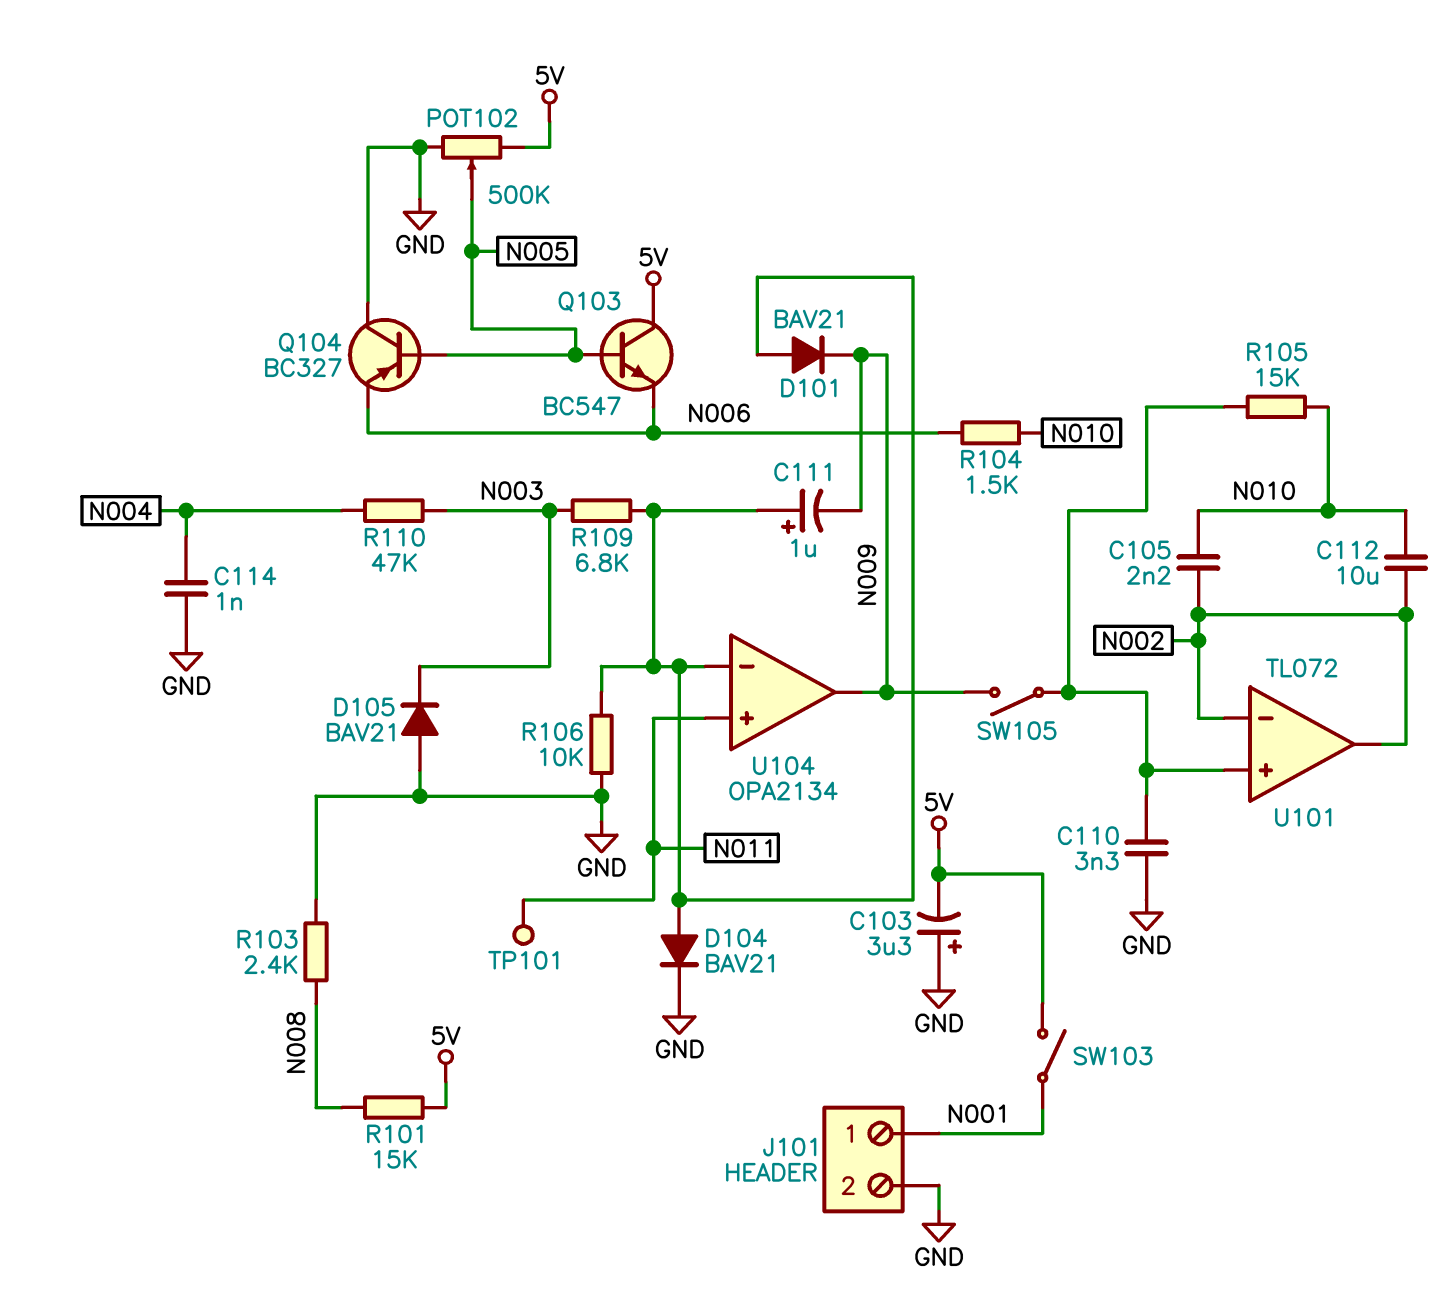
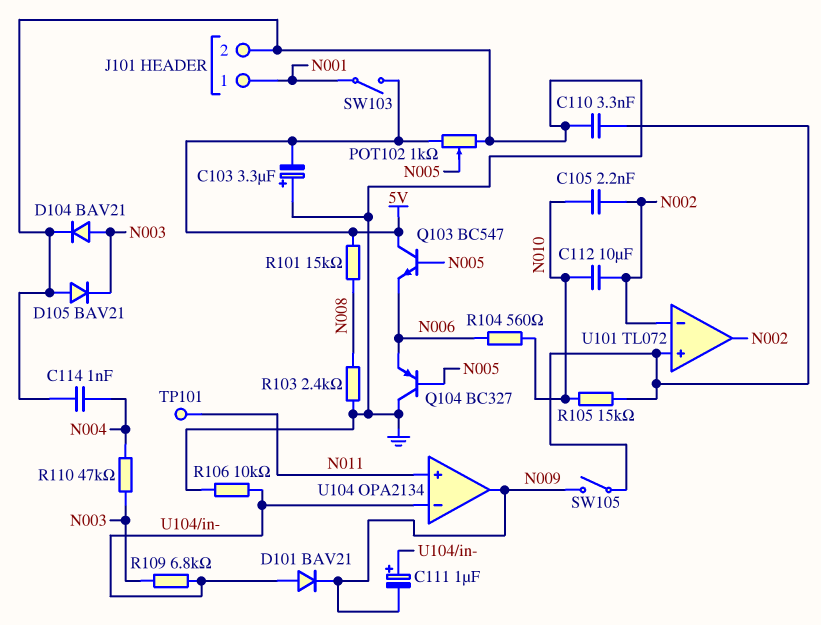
D104: diode BAV21 (A U104/in-, K GND) -> diode BAV21 (A N003, K GND)
POT102: 500k (5V, GND, wiper N005) -> 1k (5V, GND, wiper N005)
R104: 1.5k (N006, N010) -> 560 (N006, N010)

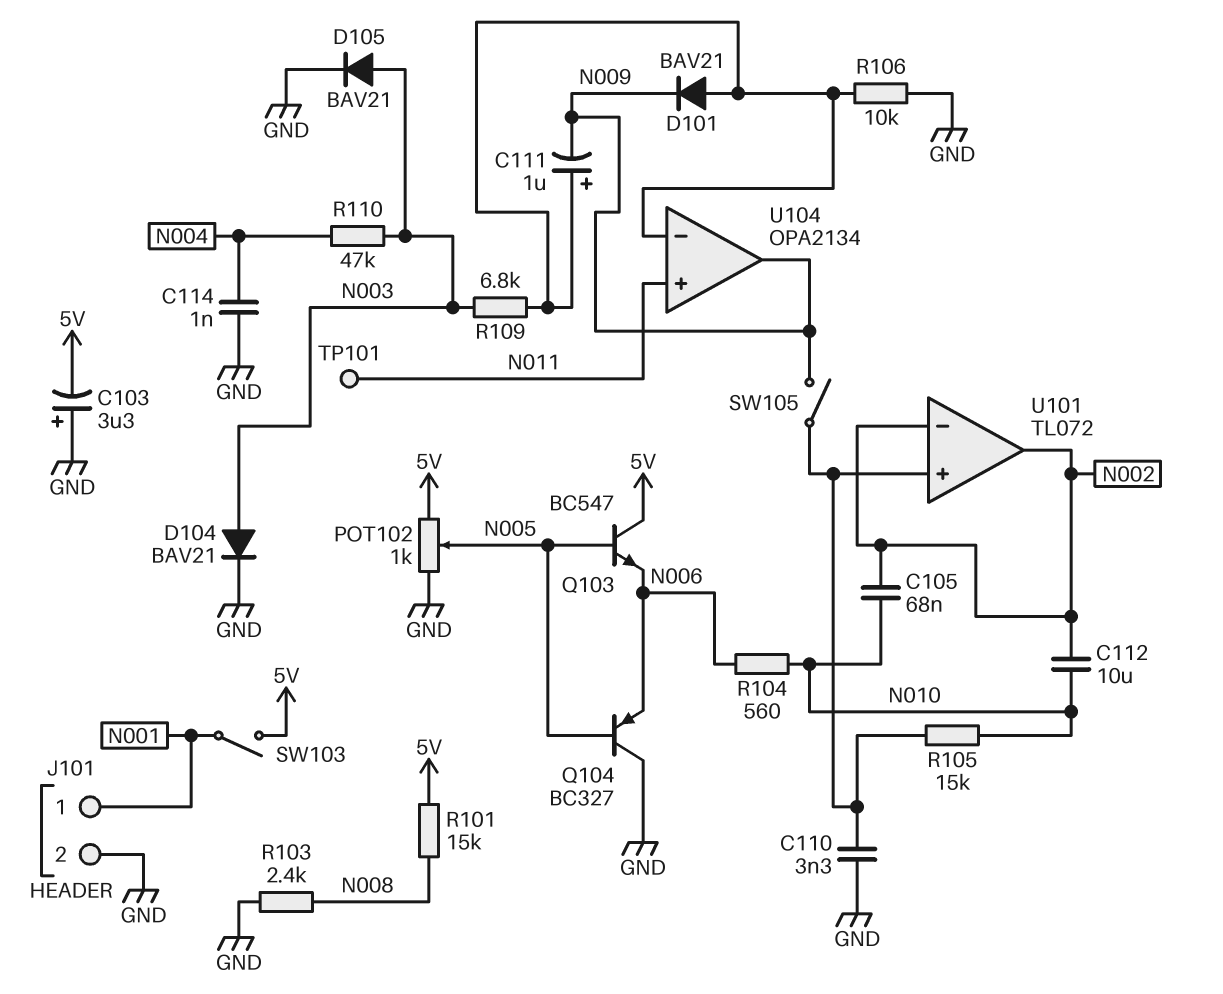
C105: 2.2nF (N002, N010) -> 68nF (N002, N010)
D105: diode BAV21 (A GND, K N003) -> diode BAV21 (A N003, K GND)

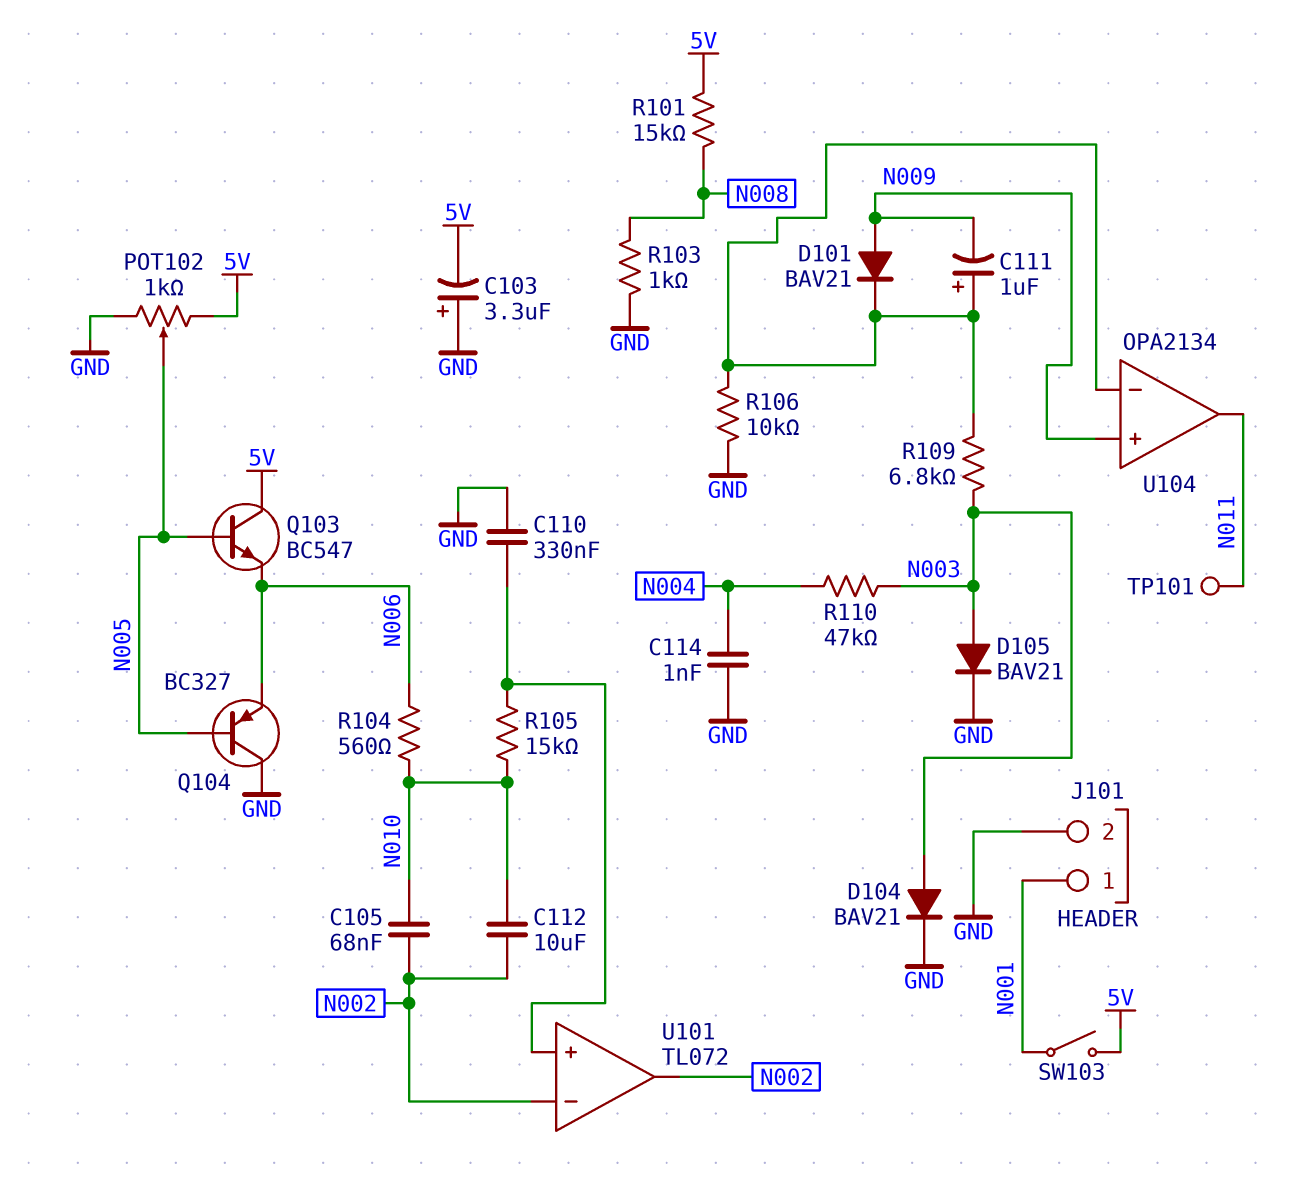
C110: 3.3nF (GND, U101/in+) -> 330nF (GND, U101/in+)
D101: diode BAV21 (A U104/in-, K N009) -> diode BAV21 (A N009, K U104/in-)
R103: 2.4k (GND, N008) -> 1k (GND, N008)
SW105: switch (N009, U101/in+) -> none
U104 pin in+: N011 -> N009
U104 pin out: N009 -> N011

